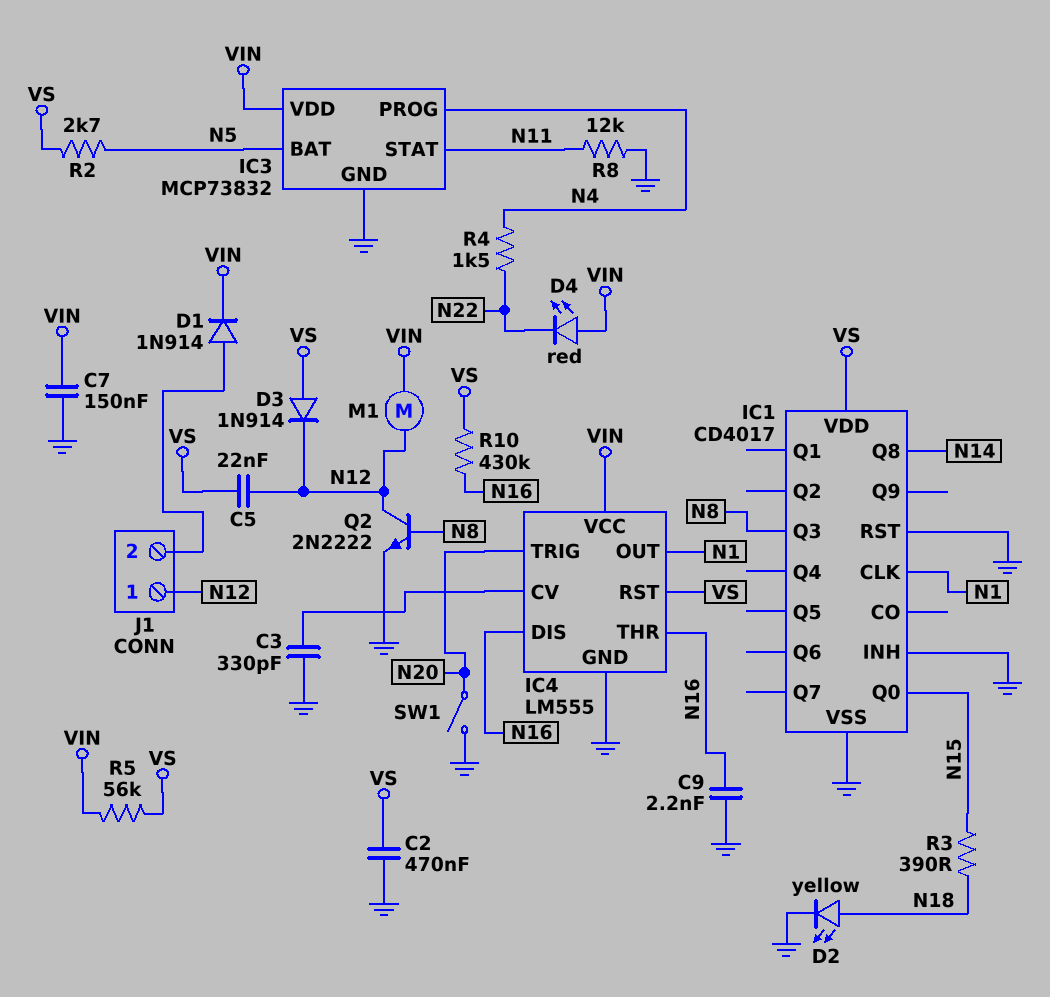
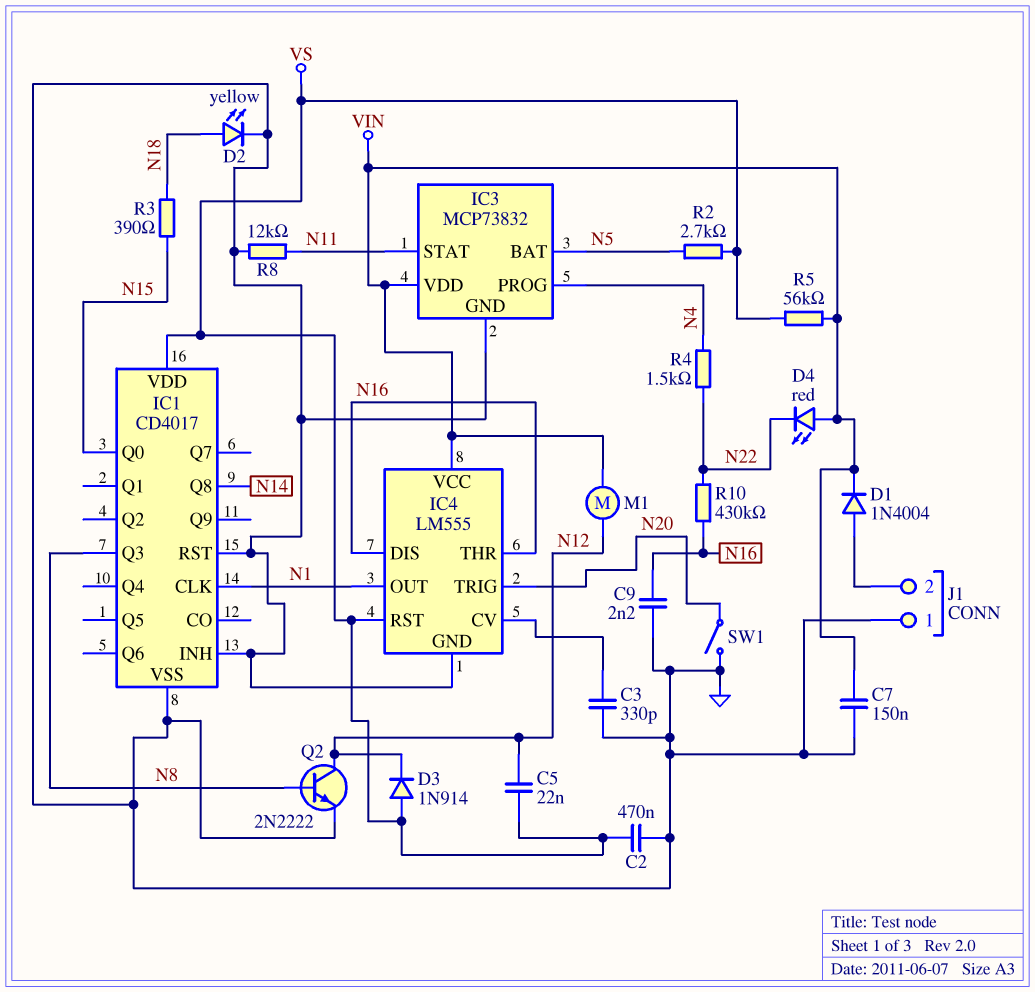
D1: diode 1N914 (A J1/2, K VIN) -> diode 1N4004 (A J1/2, K VIN)
J1 pin 1: N12 -> GND
R10: 430k (N16, VS) -> 430k (N16, N22)

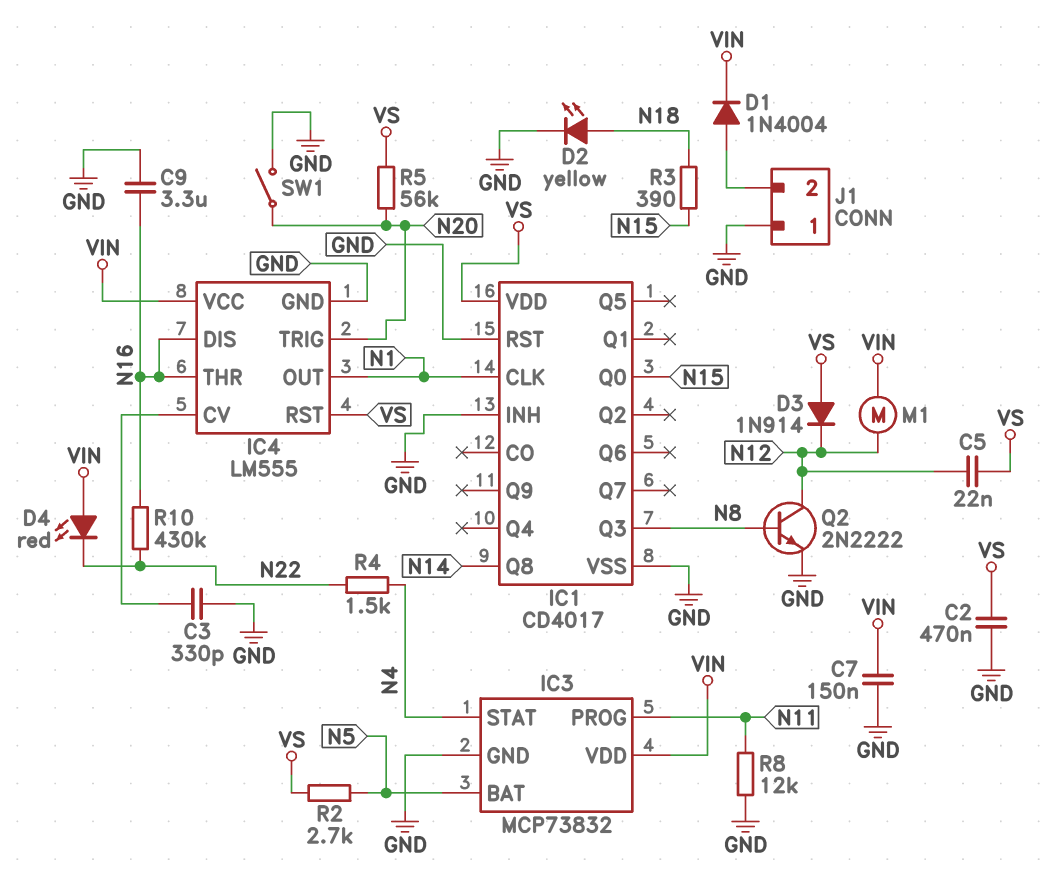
C9: 2.2nF (GND, N16) -> 3.3uF (GND, N16)
IC3 pin PROG: N4 -> N11
IC3 pin STAT: N11 -> N4
R5: 56k (VIN, VS) -> 56k (N20, VS)

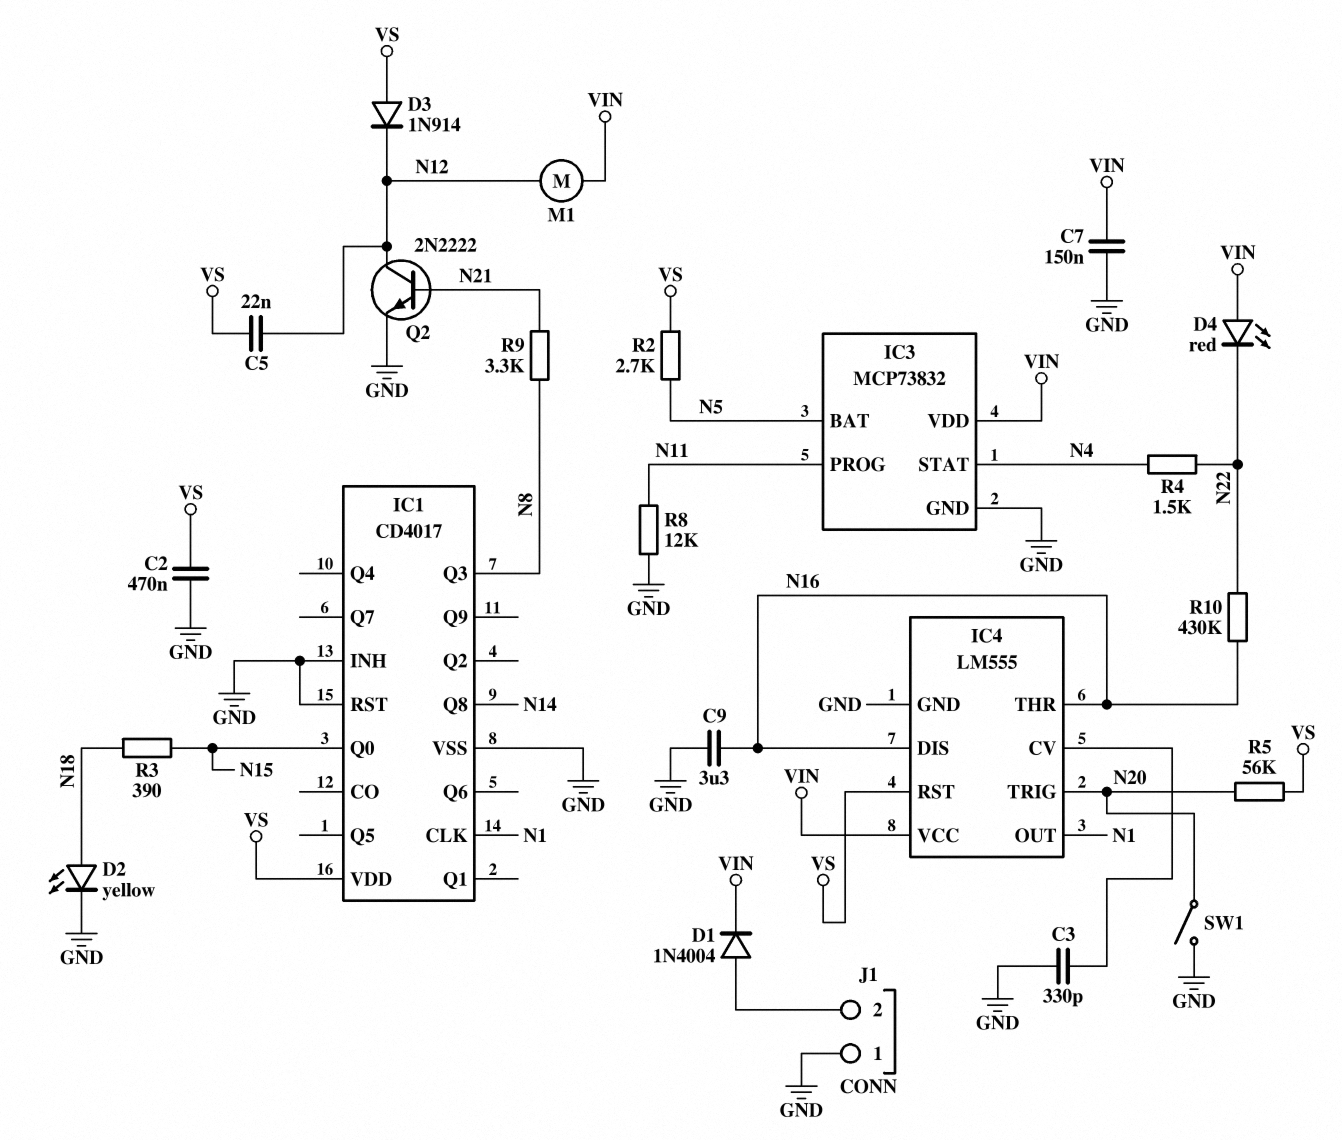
Q2: NPN 2N2222 (B N8, C N12, E GND) -> NPN 2N2222 (B N21, C N12, E GND)
R9: none -> 3.3k (N8, N21)

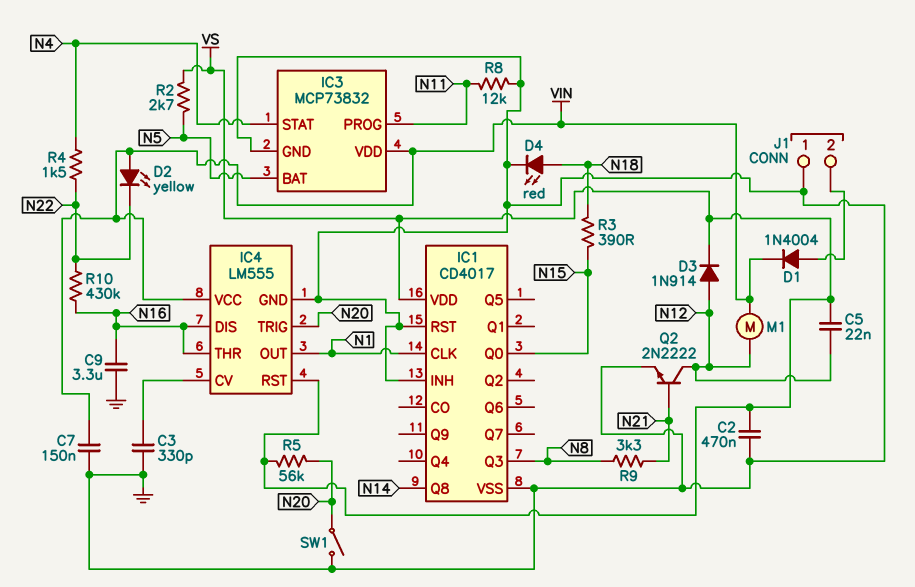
D2: LED yellow (A N18, K GND) -> LED yellow (A VIN, K N22)
D3: diode 1N914 (A VS, K N12) -> diode 1N914 (A N12, K VS)
D4: LED red (A VIN, K N22) -> LED red (A N18, K GND)

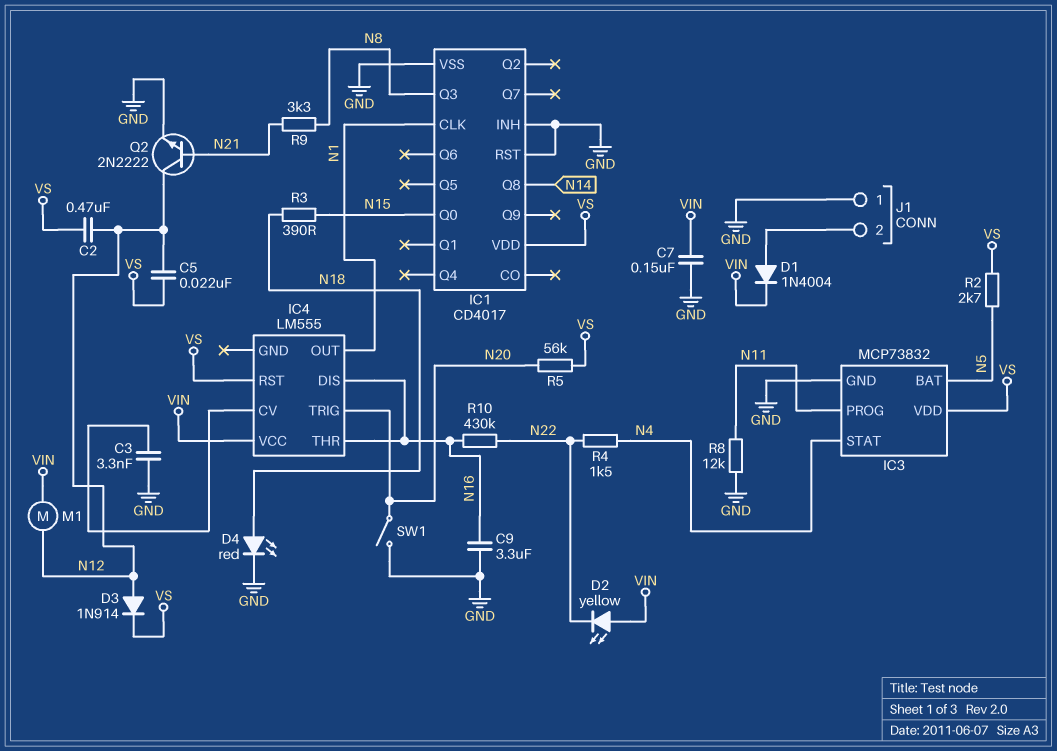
C2: 470nF (GND, VS) -> 470nF (N12, VS)
C3: 330pF (GND, IC4/CV) -> 3.3nF (GND, IC4/CV)
IC3 pin VDD: VIN -> VS
IC4 pin GND: GND -> none

